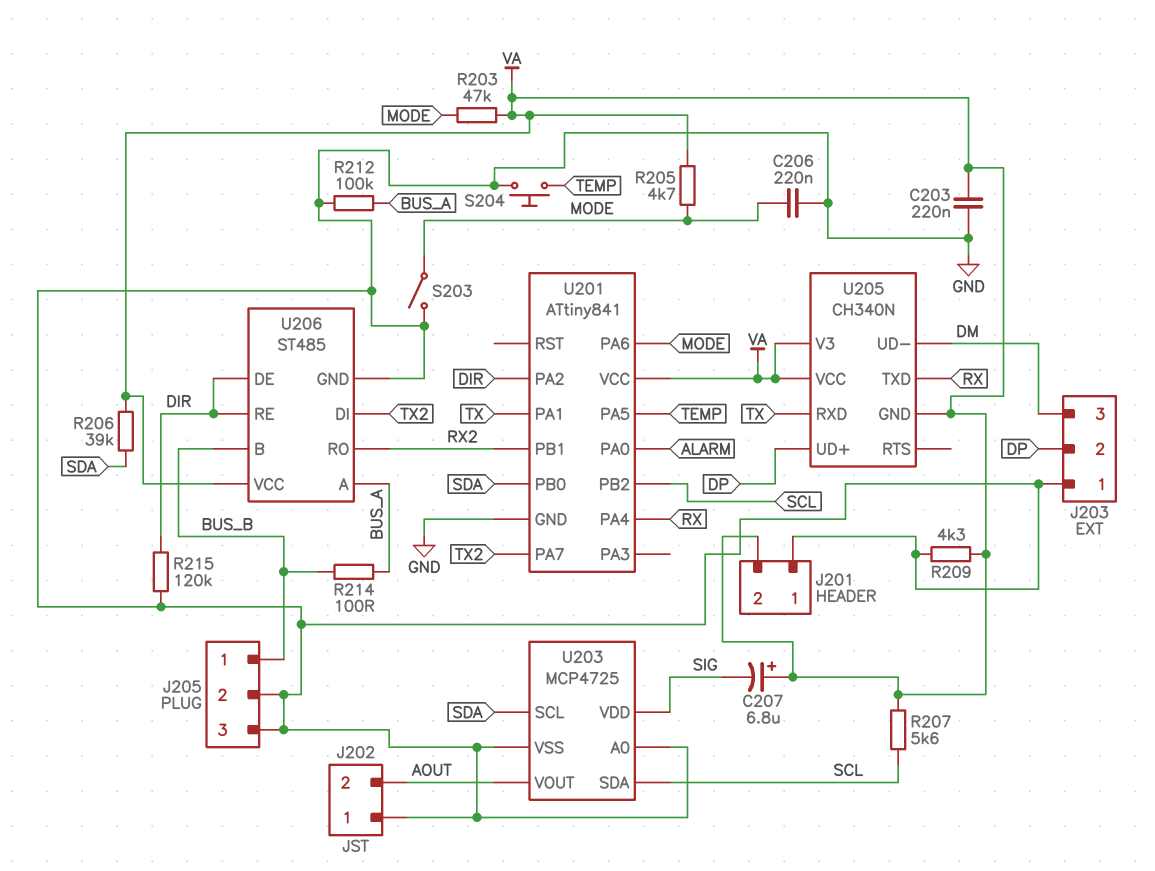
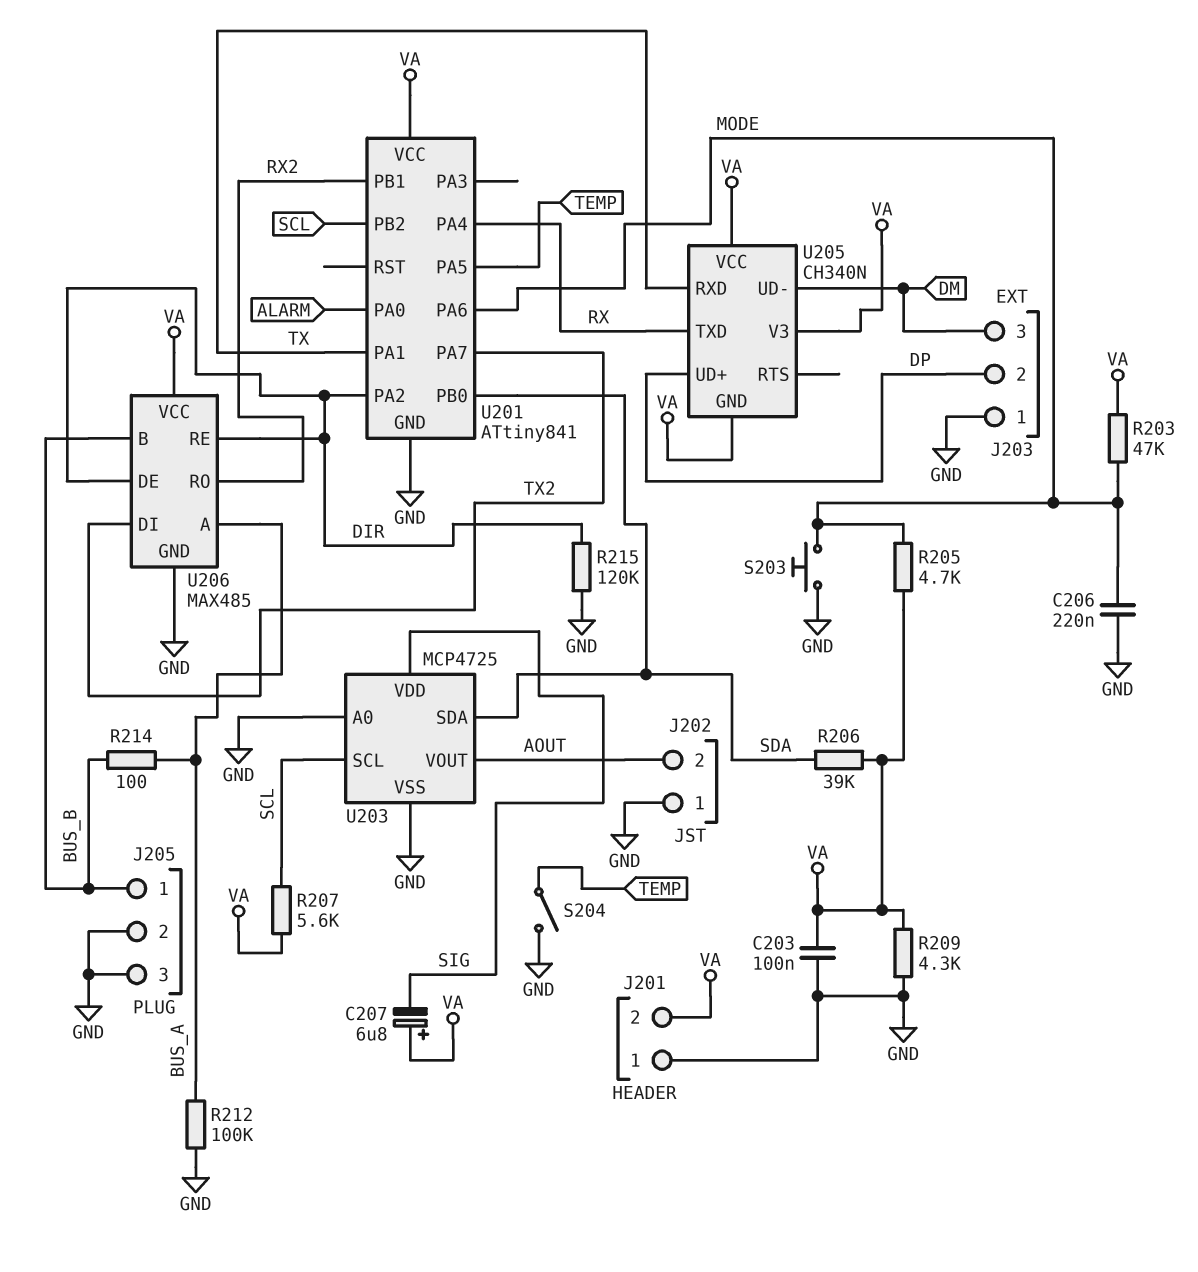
C203: 220nF (GND, VA) -> 100nF (GND, VA)
S203: switch (GND, MODE) -> button (GND, MODE)
S204: button (GND, TEMP) -> switch (GND, TEMP)
U203 pin SCL: SDA -> SCL
U203 pin SDA: SCL -> SDA
U206: ST485 -> MAX485

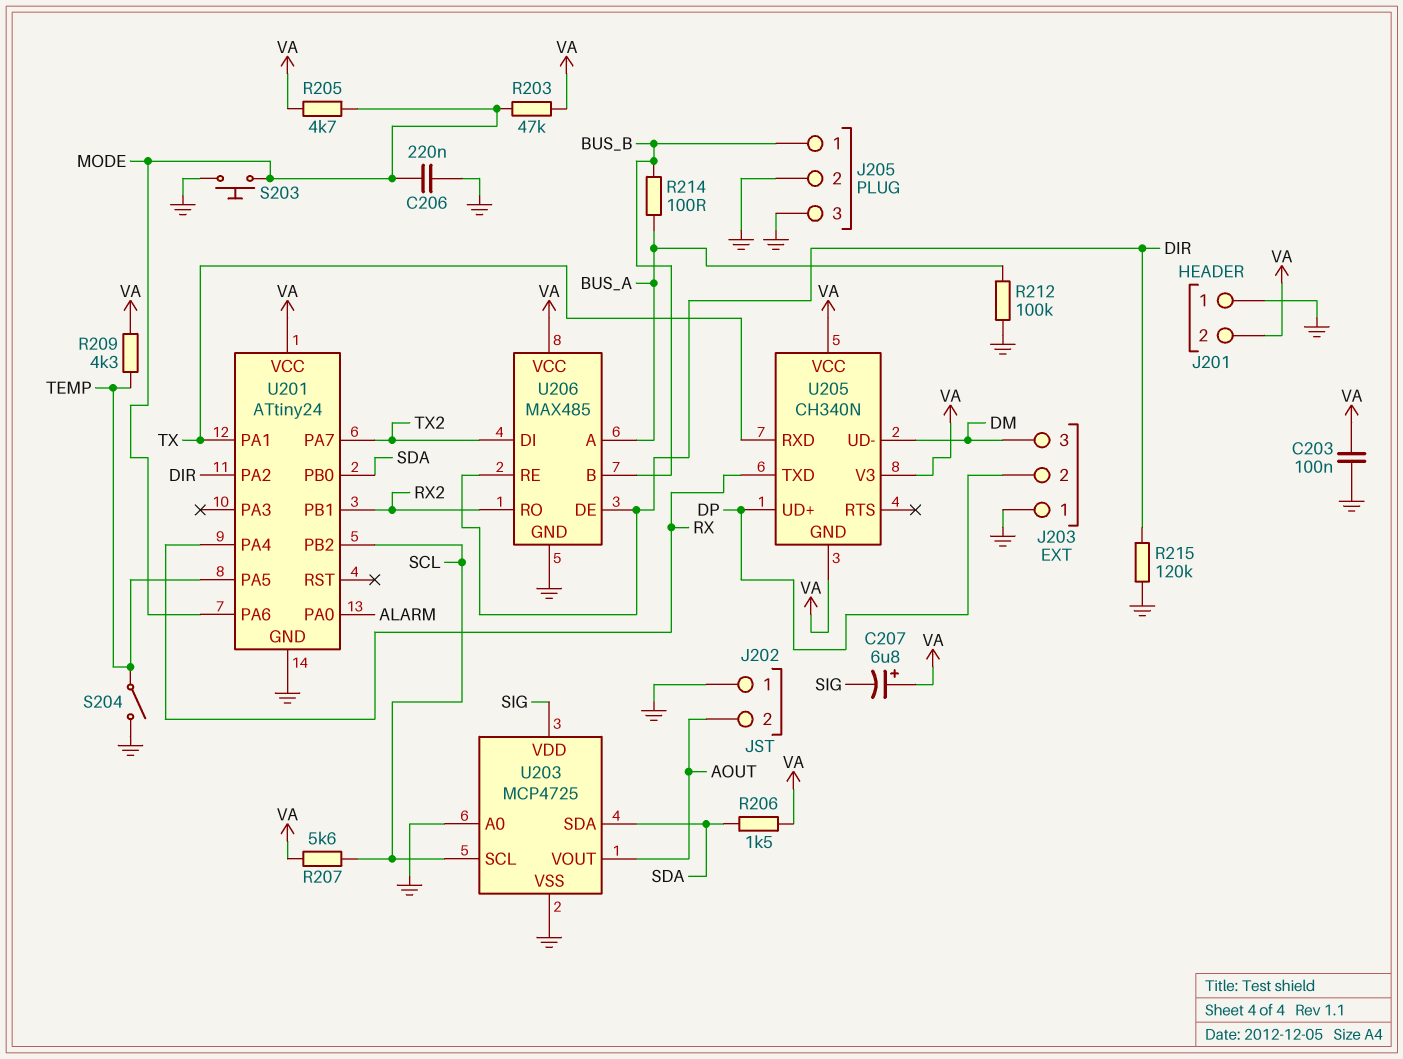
R206: 39k (SDA, VA) -> 1.5k (SDA, VA)
R209: 4.3k (GND, VA) -> 4.3k (TEMP, VA)
U201: ATtiny841 -> ATtiny24

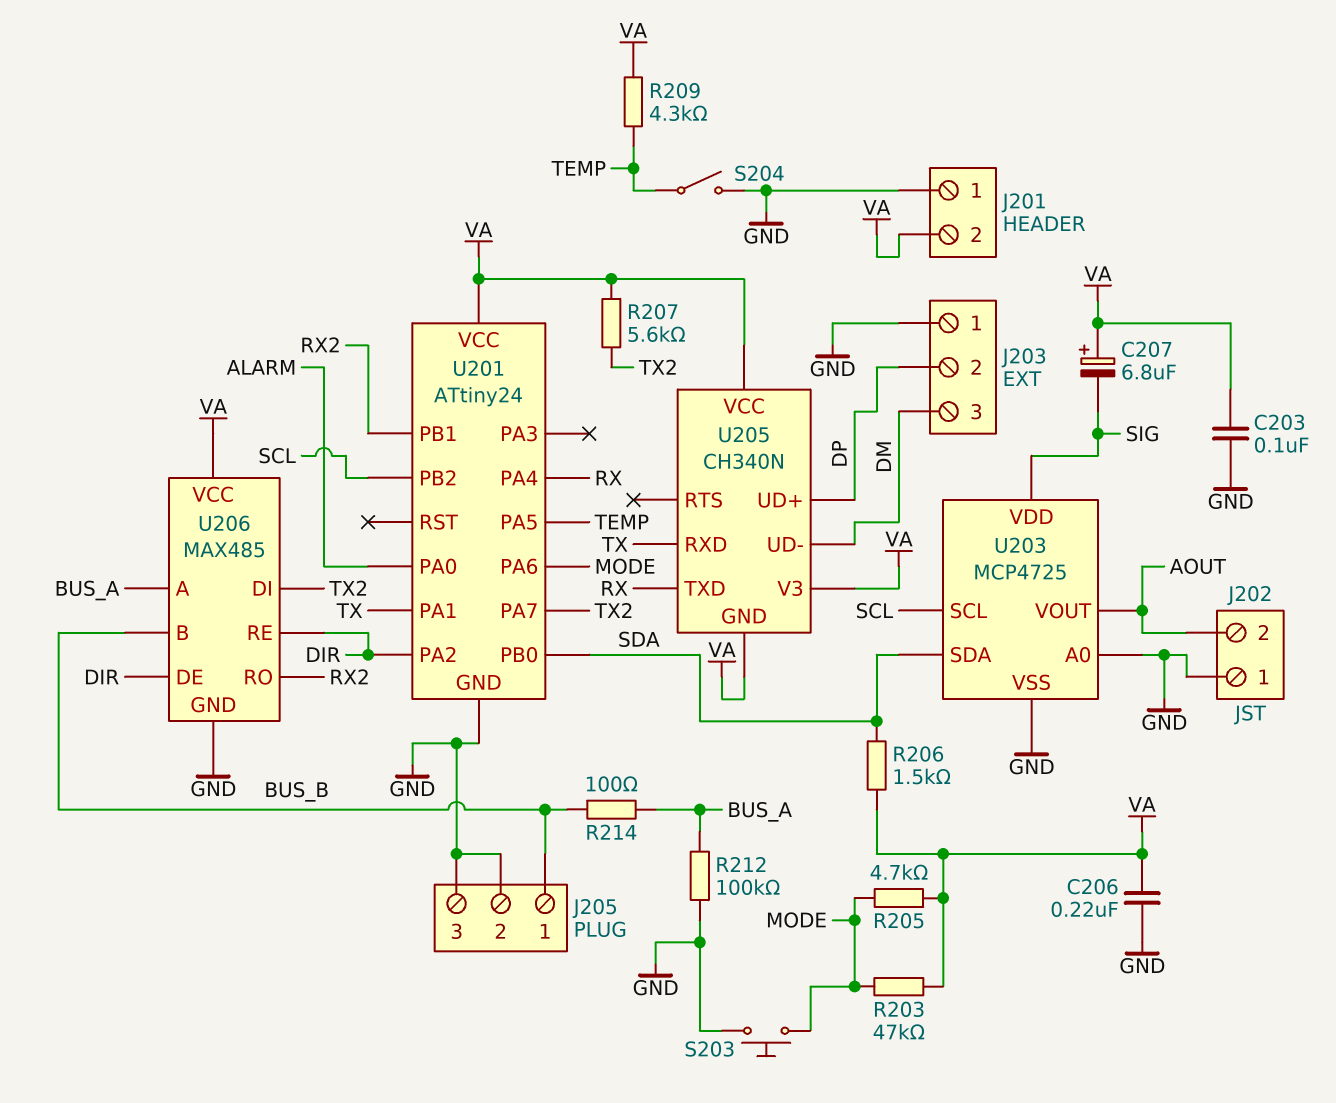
C206: 220nF (GND, MODE) -> 220nF (GND, VA)
R207: 5.6k (SCL, VA) -> 5.6k (TX2, VA)
R215: 120k (DIR, GND) -> none

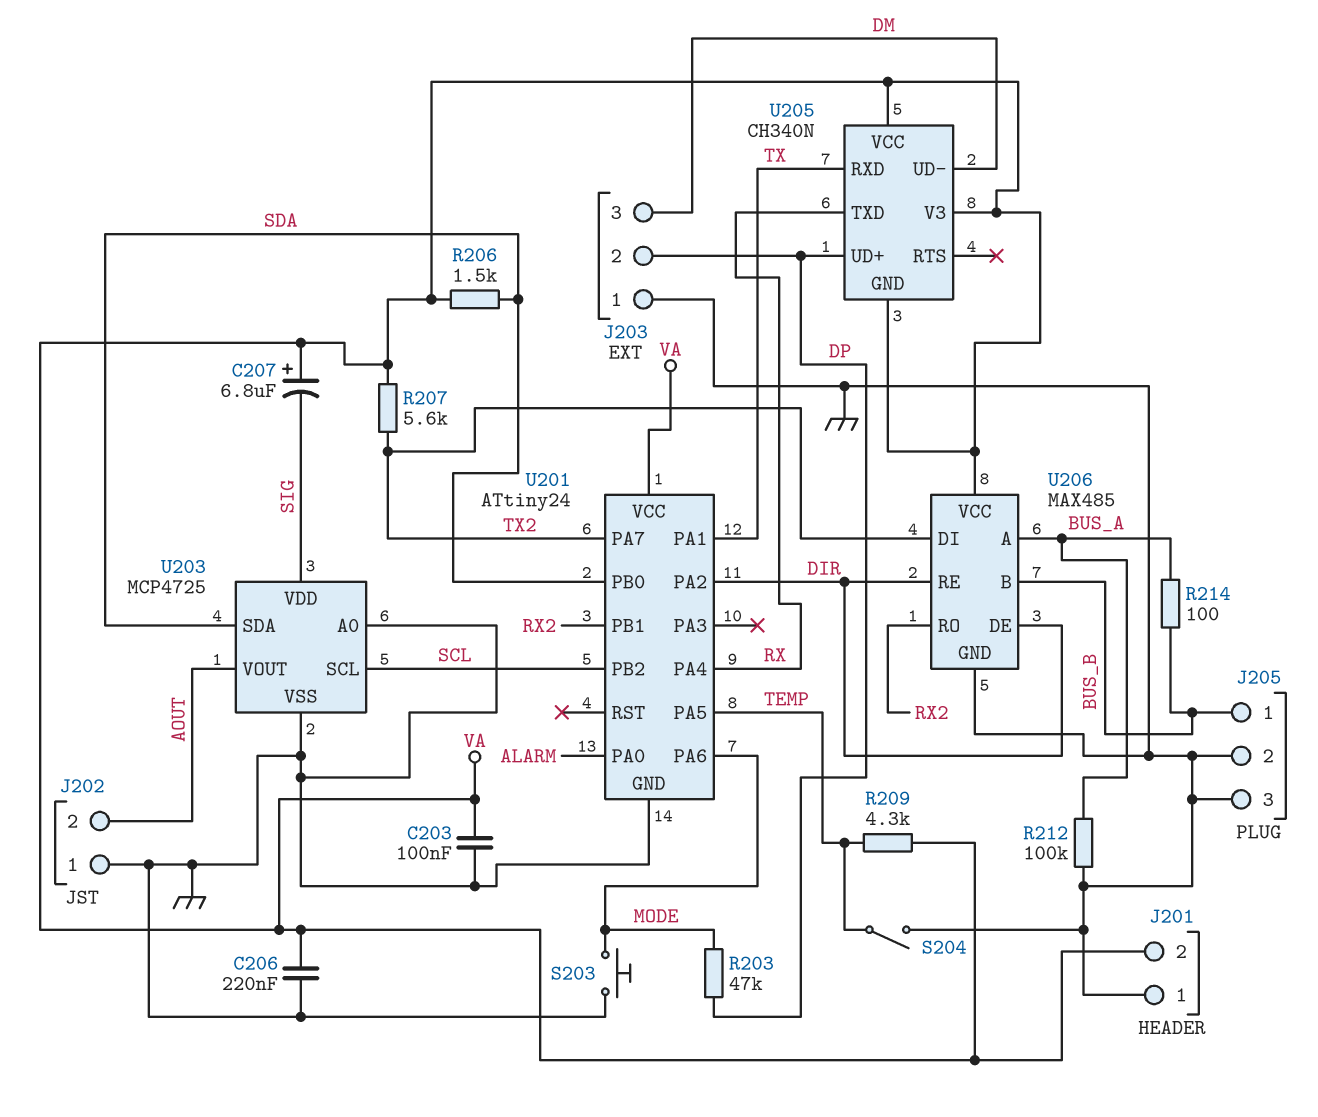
R203: 47k (MODE, VA) -> 47k (DP, MODE)
R205: 4.7k (MODE, VA) -> none

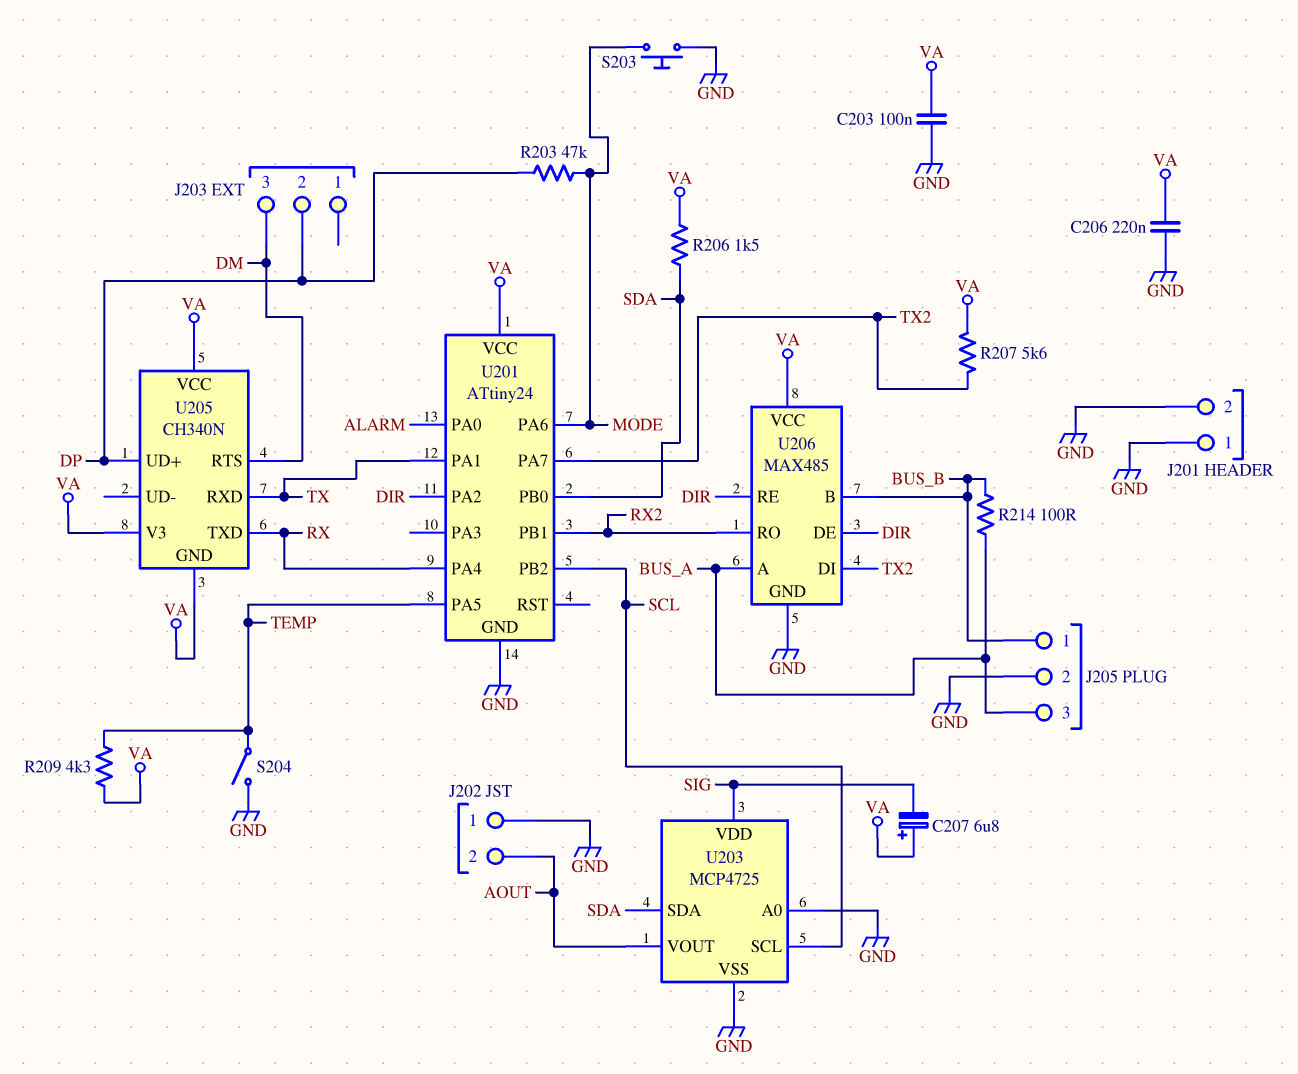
J201 pin 2: VA -> GND
J203 pin 1: GND -> none
J205 pin 3: GND -> BUS_A
R212: 100k (BUS_A, GND) -> none
U205 pin RTS: none -> DM
U205 pin UD-: DM -> none

